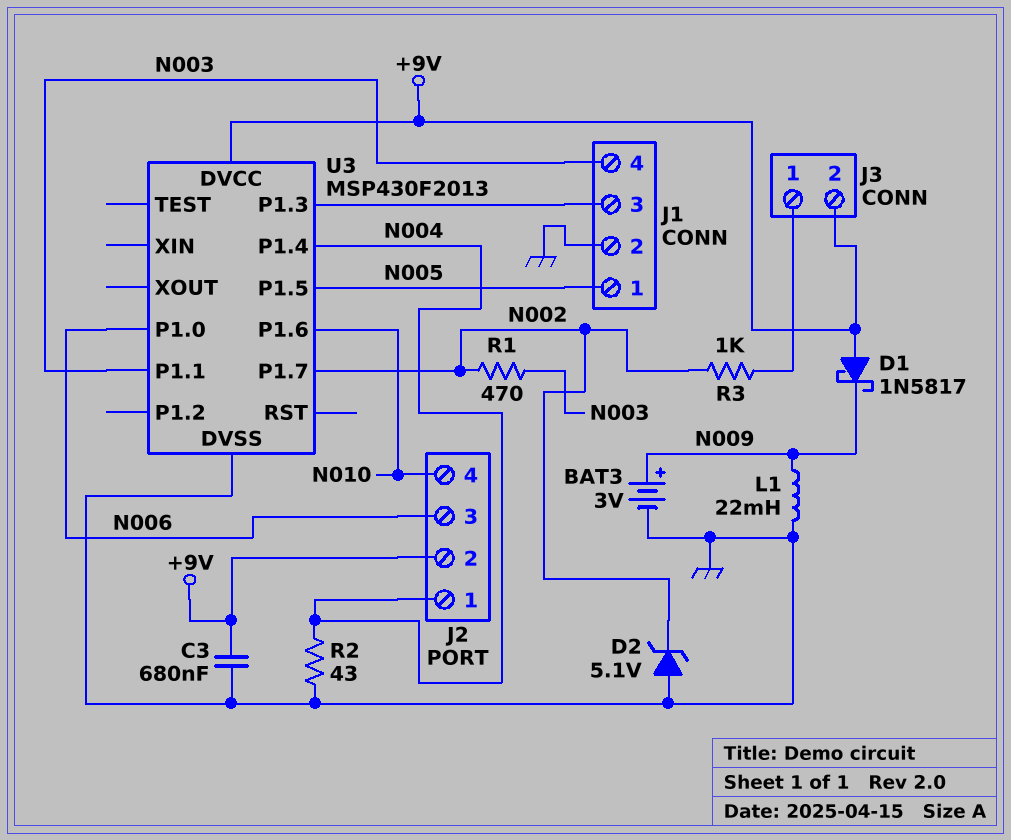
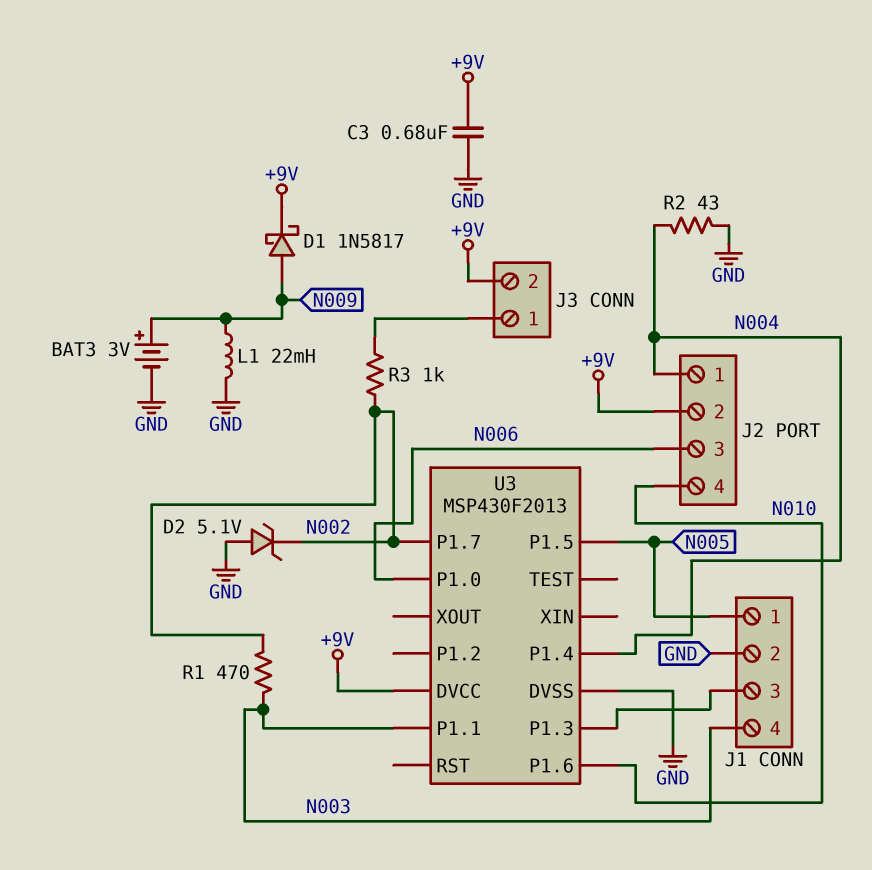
D1: schottky 1N5817 (A +9V, K N009) -> schottky 1N5817 (A N009, K +9V)

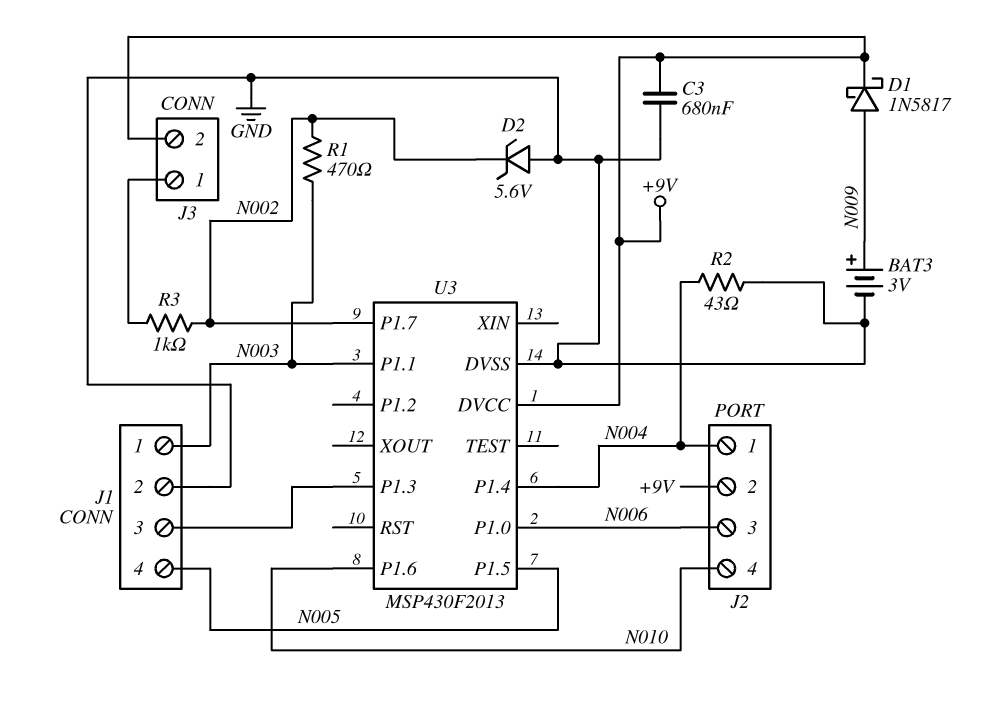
D2: zener 5.1V (A GND, K N002) -> zener 5.6V (A GND, K N002)
J1 pin 1: N005 -> N003
J1 pin 4: N003 -> N005
L1: 22mH (GND, N009) -> none

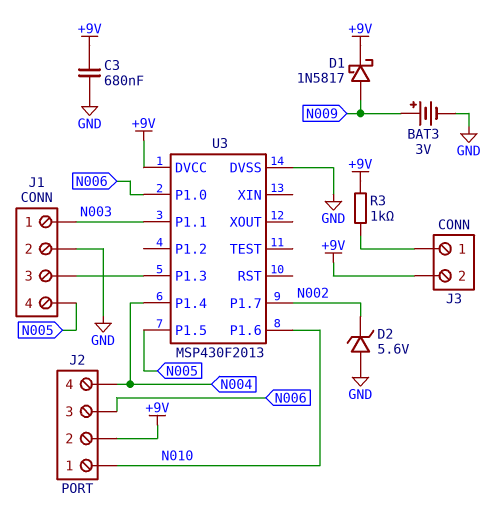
J2 pin 1: N004 -> N010
J2 pin 4: N010 -> N004
R1: 470 (N002, N003) -> none
R2: 43 (GND, N004) -> none
R3: 1k (J3/1, N002) -> 1k (+9V, J3/1)

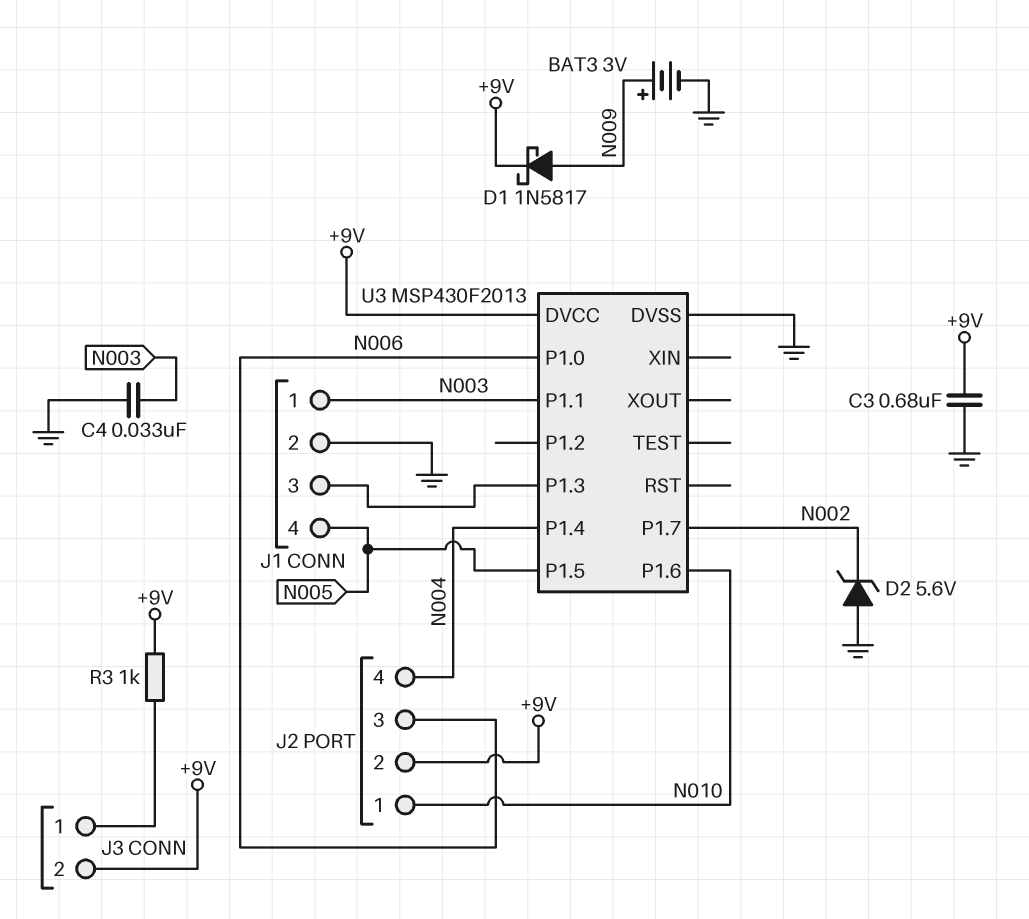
C4: none -> 33nF (GND, N003)

